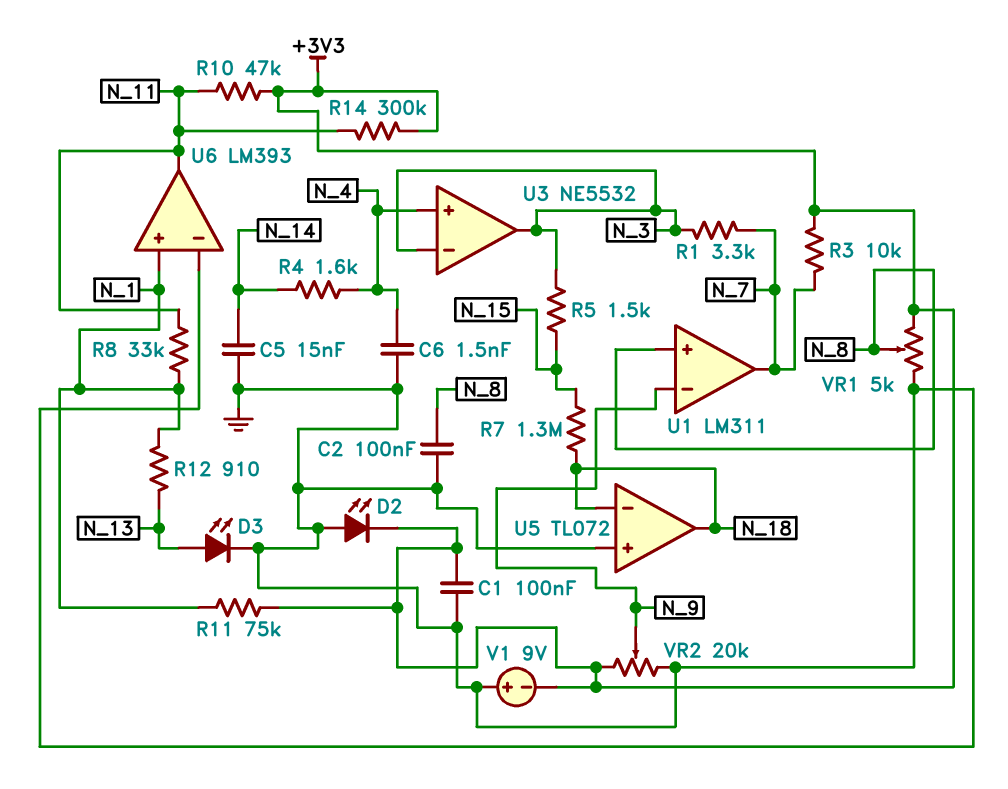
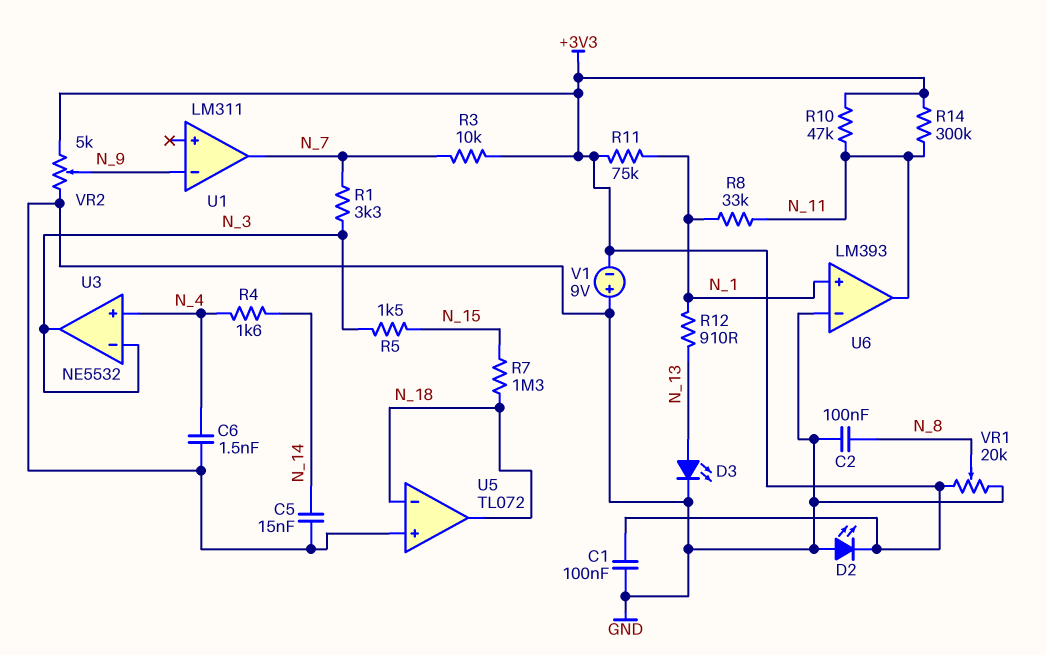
U1 pin in+: N_8 -> none
VR1: 5k (+3V3, GND, wiper N_8) -> 20k (+3V3, GND, wiper N_8)
VR2: 20k (+3V3, GND, wiper N_9) -> 5k (+3V3, GND, wiper N_9)

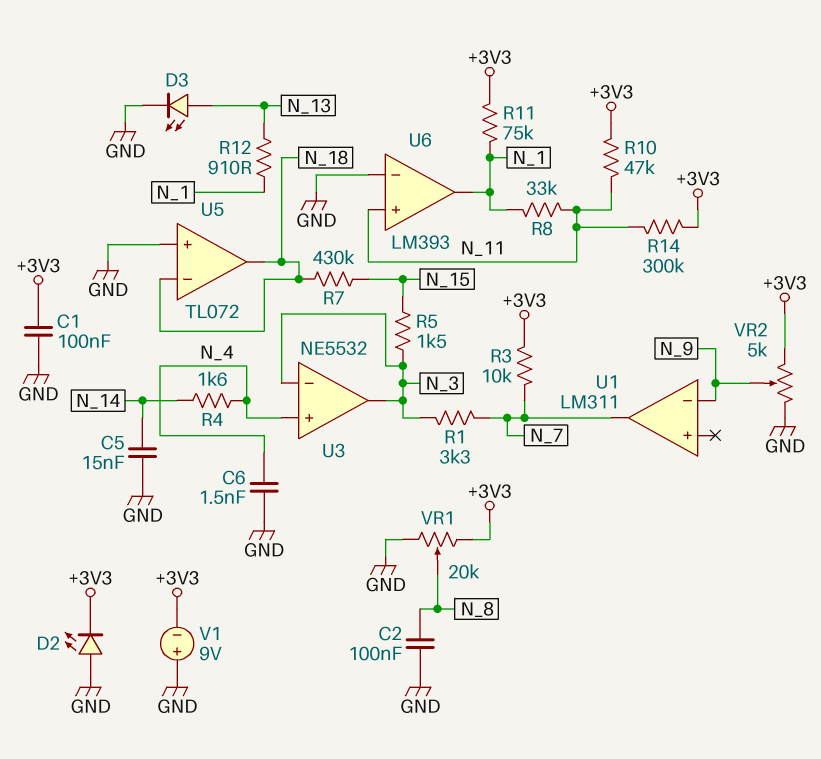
R7: 1.3M (N_15, N_18) -> 430k (N_15, N_18)
U6 pin in+: N_1 -> N_11
U6 pin out: N_11 -> N_1

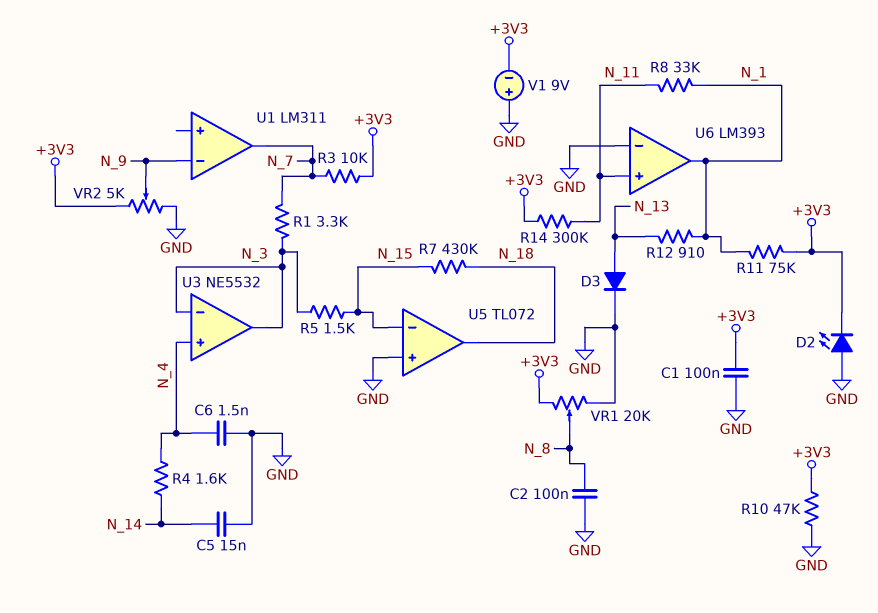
D3: LED (A N_13, K GND) -> diode (A N_13, K GND)
R10: 47k (+3V3, N_11) -> 47k (+3V3, GND)
U5 pin in-: N_18 -> N_15

